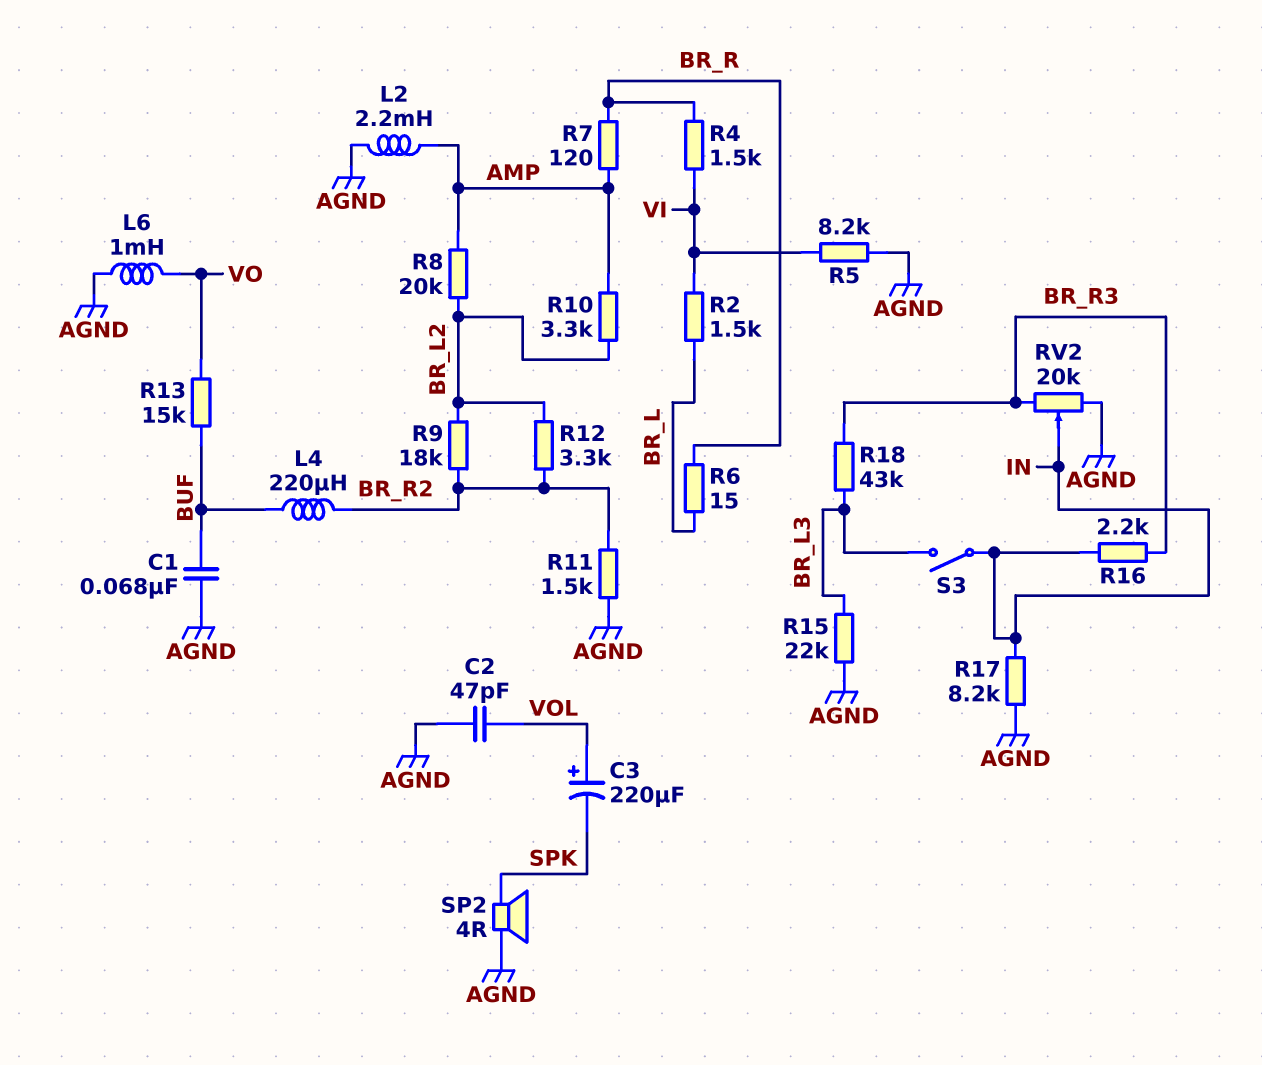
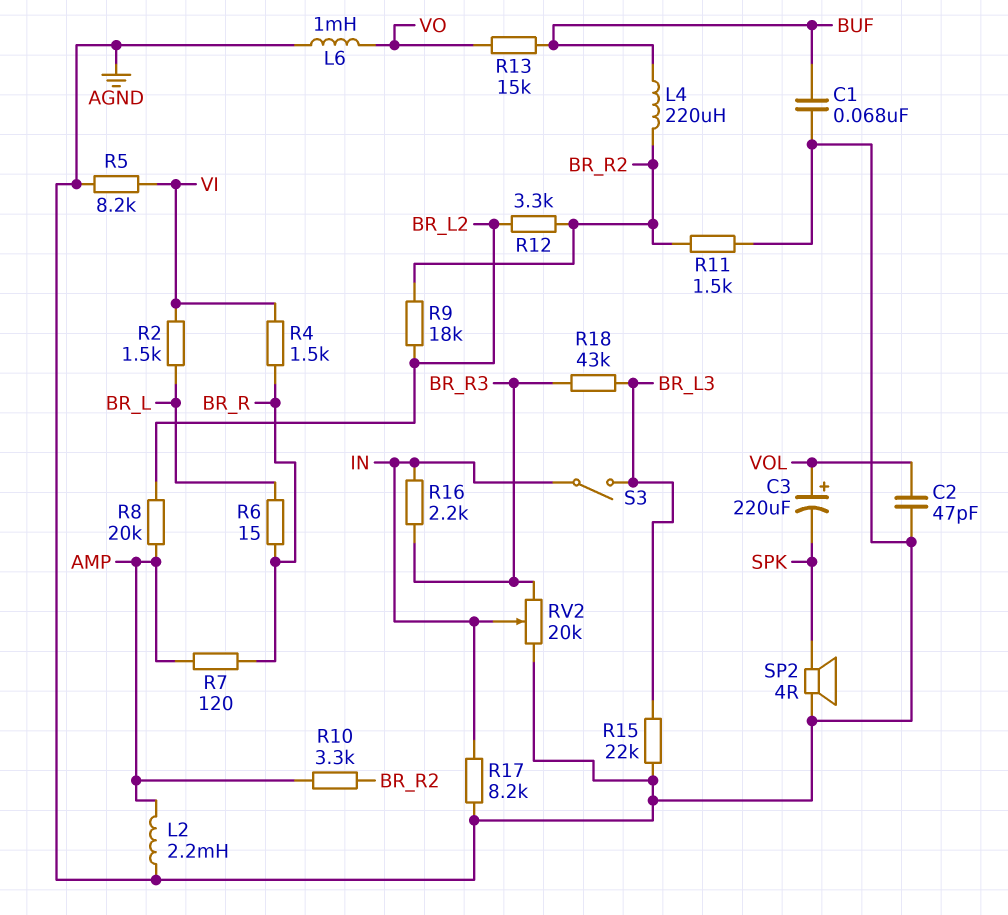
R10: 3.3k (AMP, BR_L2) -> 3.3k (AMP, BR_R2)

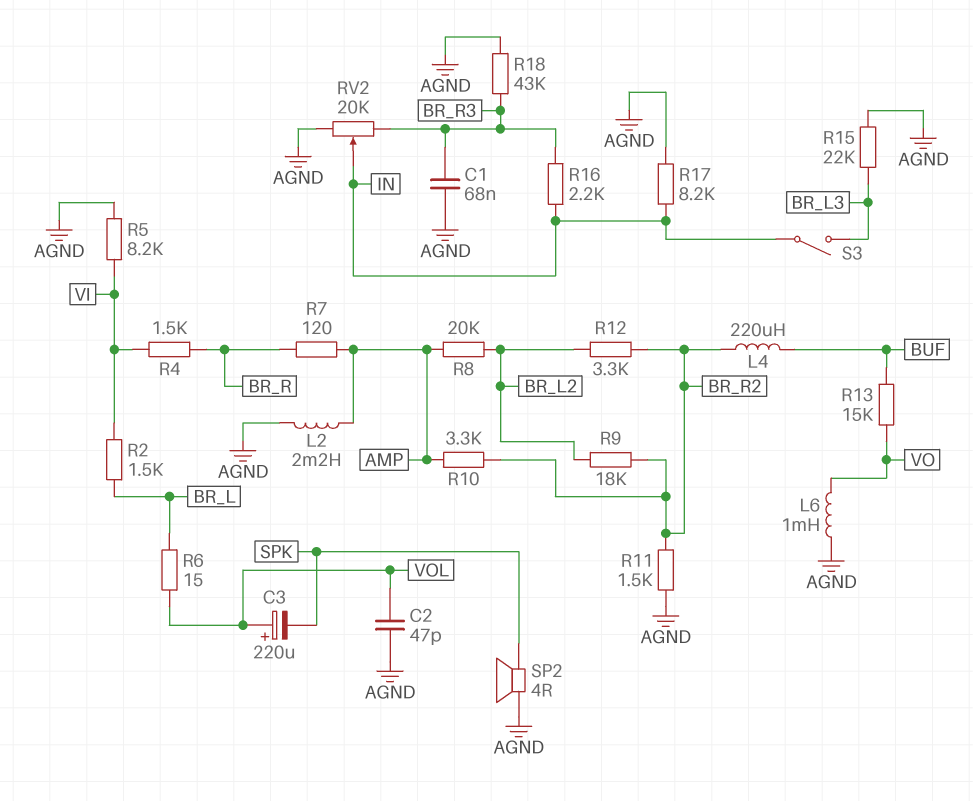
C1: 68nF (AGND, BUF) -> 68nF (AGND, BR_R3)
R6: 15 (BR_L, BR_R) -> 15 (BR_L, VOL)
R18: 43k (BR_L3, BR_R3) -> 43k (AGND, BR_R3)

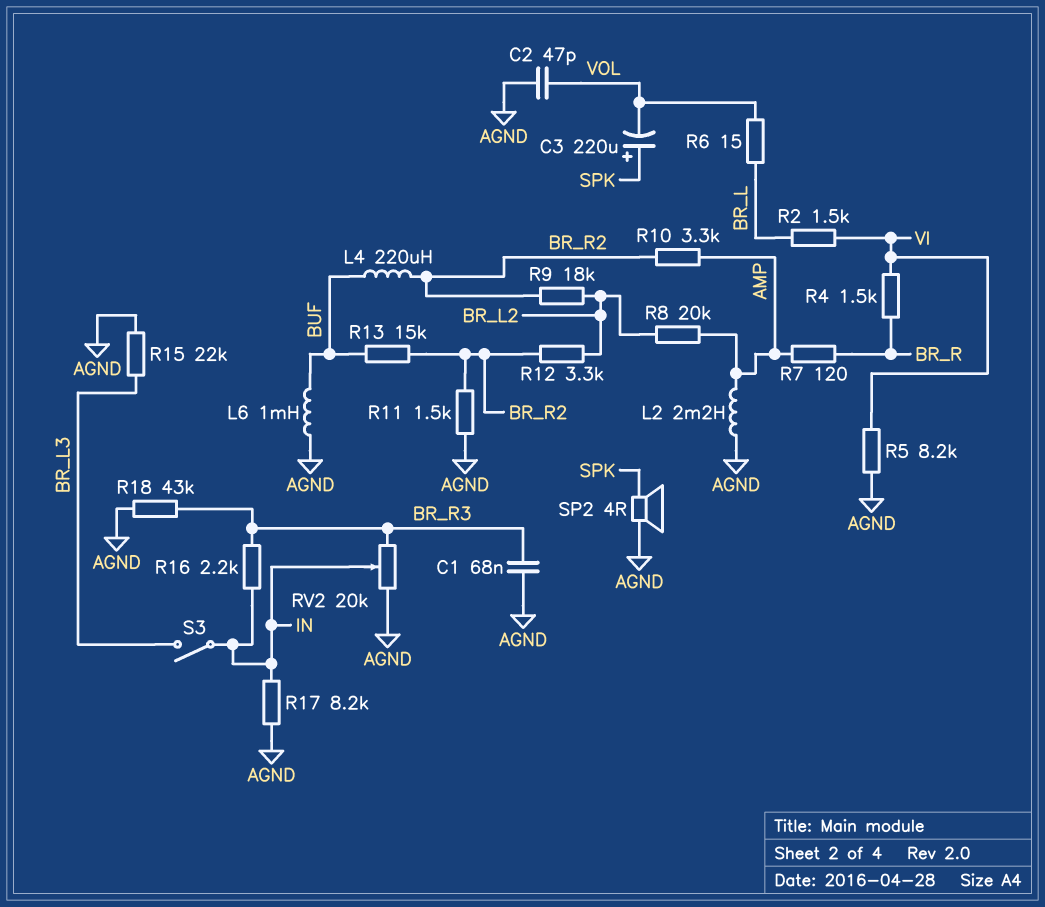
C3: 220uF (plus VOL, minus SPK) -> 220uF (plus SPK, minus VOL)
L6: 1mH (AGND, VO) -> 1mH (AGND, BUF)
R13: 15k (BUF, VO) -> 15k (BR_R2, BUF)

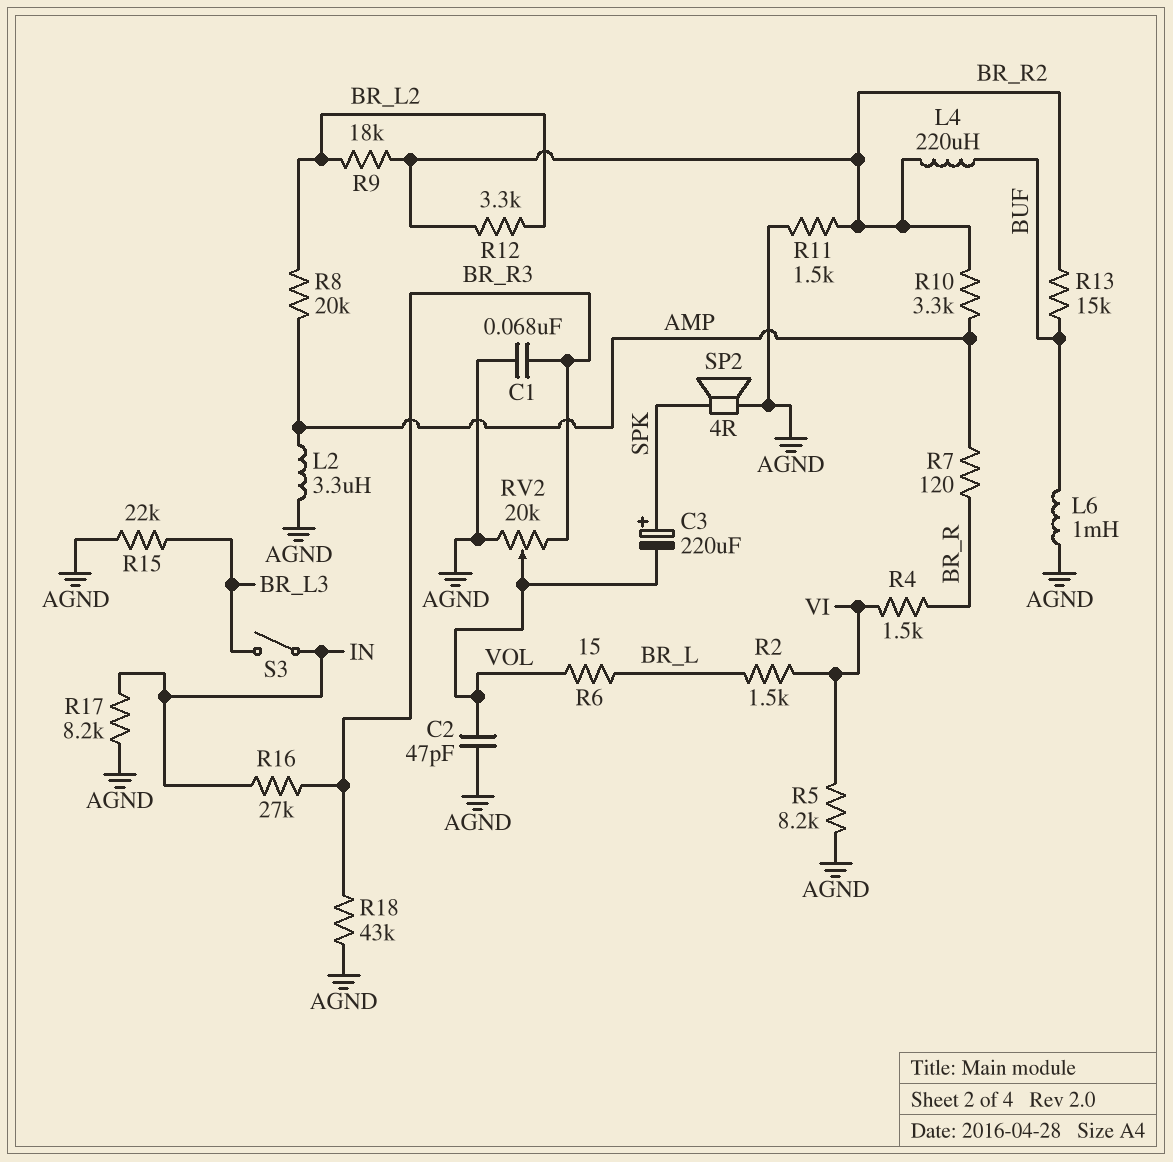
L2: 2.2mH (AGND, AMP) -> 3.3uH (AGND, AMP)
R16: 2.2k (BR_R3, IN) -> 27k (BR_R3, IN)
RV2: 20k (AGND, BR_R3, wiper IN) -> 20k (AGND, BR_R3, wiper VOL)

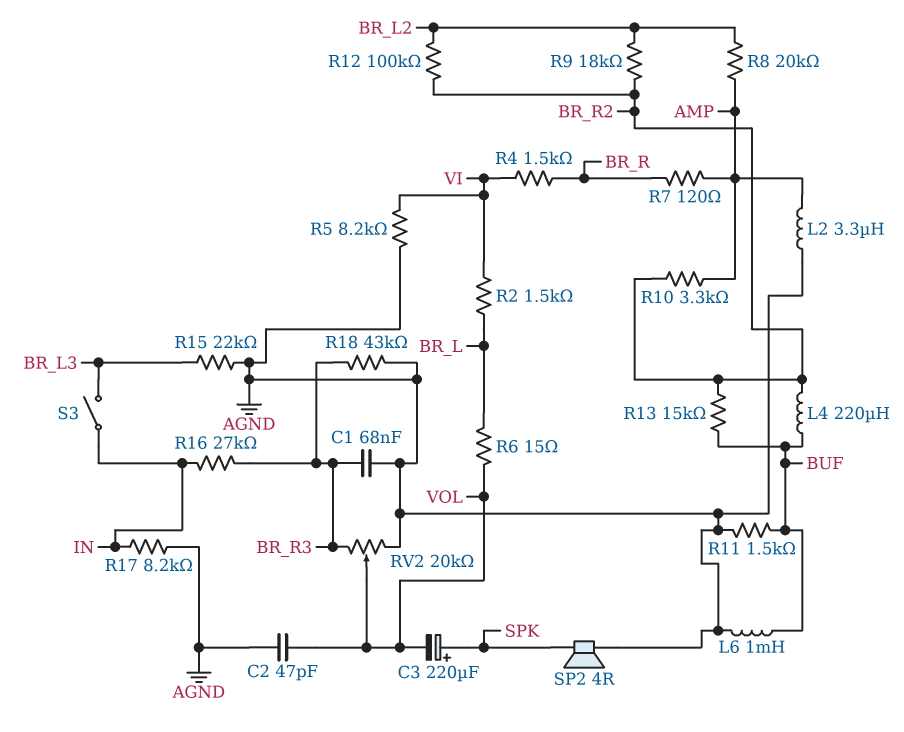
R11: 1.5k (AGND, BR_R2) -> 1.5k (AGND, BUF)
R12: 3.3k (BR_L2, BR_R2) -> 100k (BR_L2, BR_R2)

